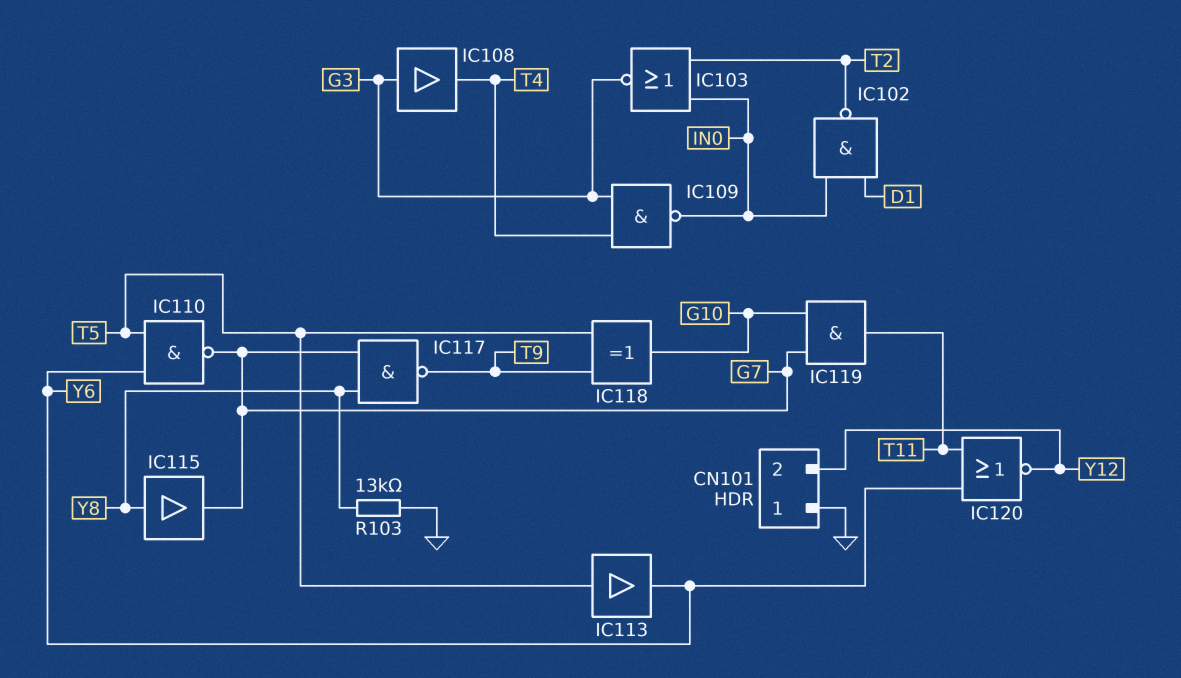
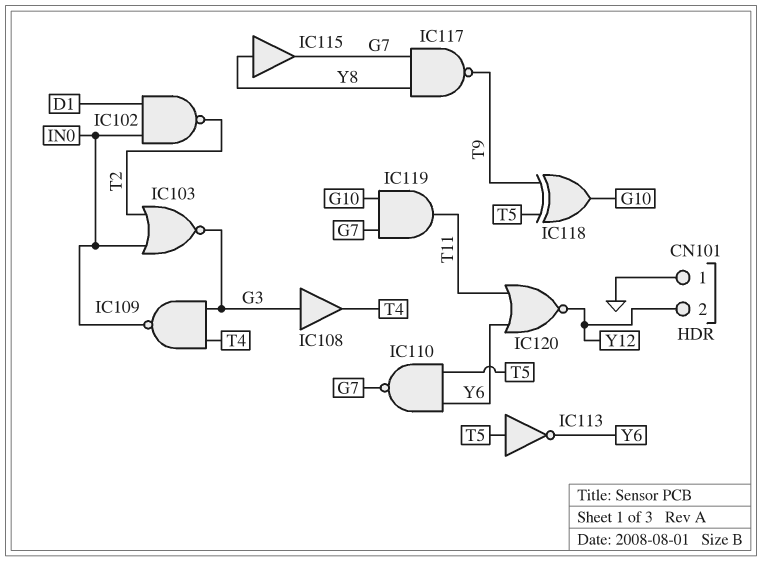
IC113: buffer (in T5, out Y6) -> NOT (in T5, out Y6)
R103: 13k (GND, Y8) -> none

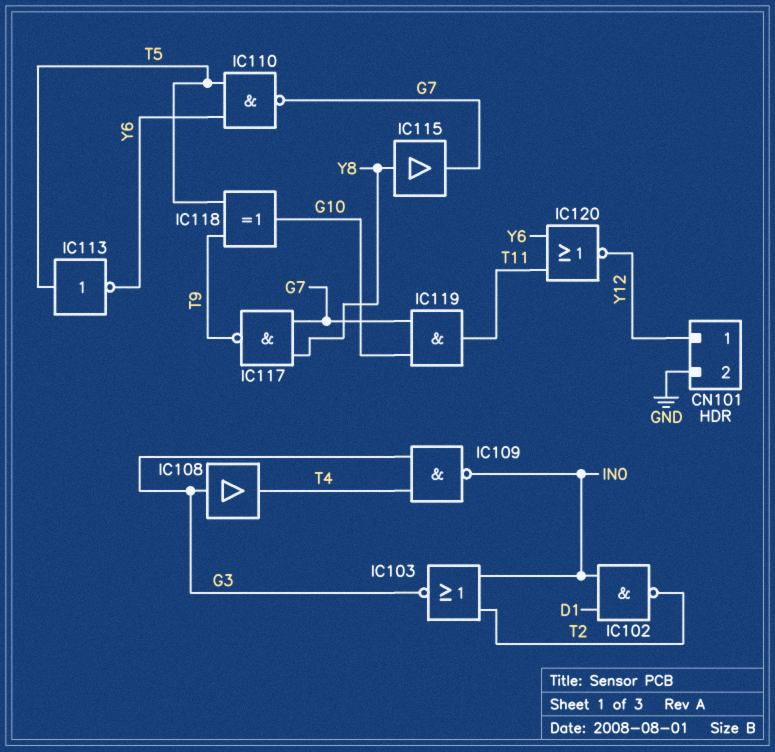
CN101 pin 1: GND -> Y12
CN101 pin 2: Y12 -> GND

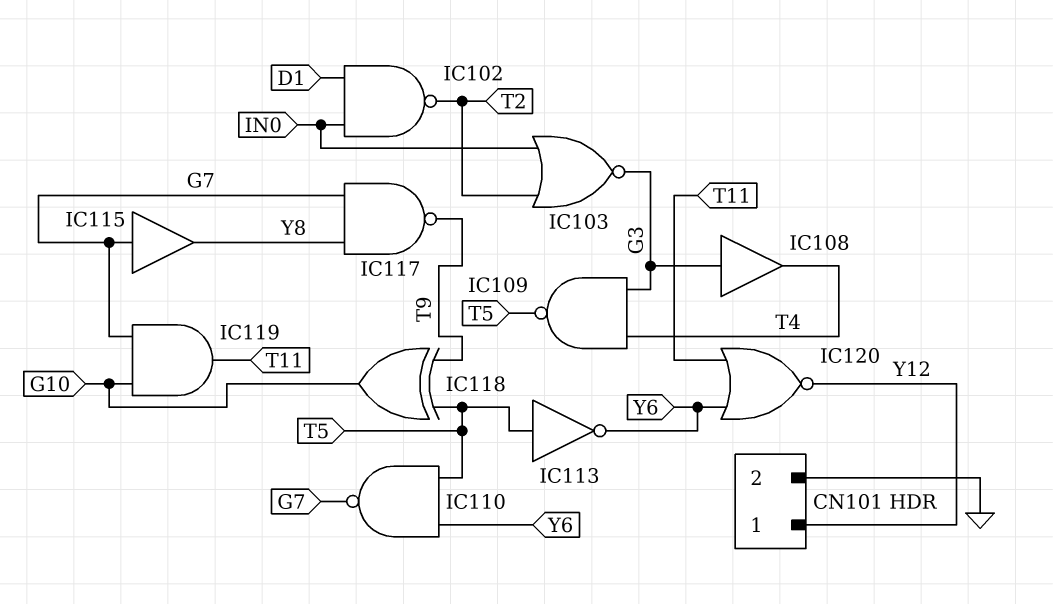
IC109: NAND (in G3, in T4, out IN0) -> NAND (in G3, in T4, out T5)
IC115: buffer (in Y8, out G7) -> buffer (in G7, out Y8)

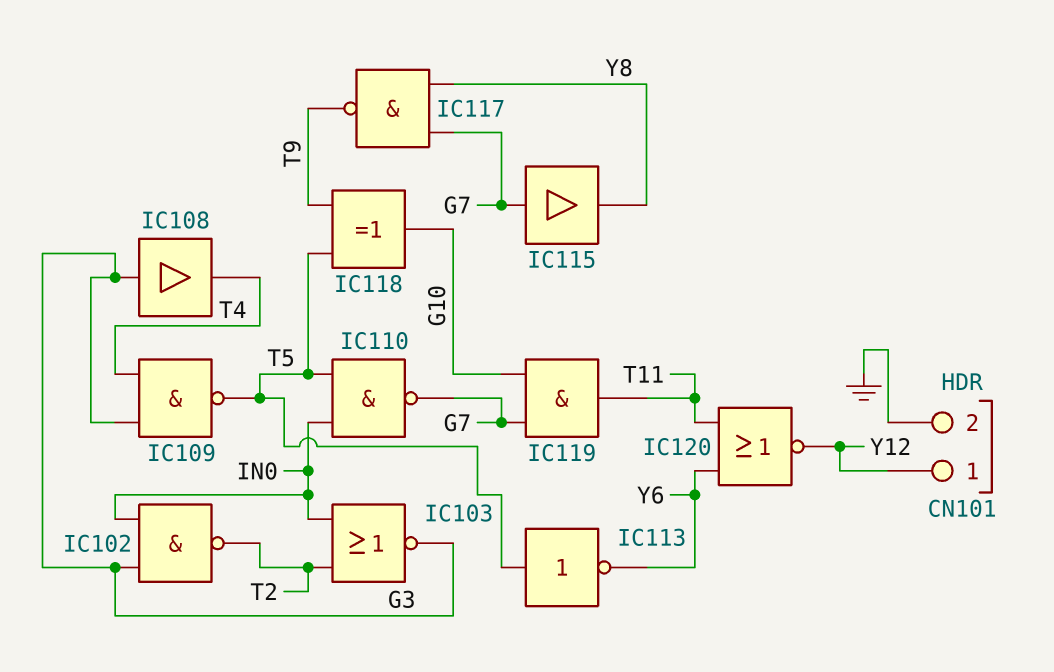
IC102: NAND (in D1, in IN0, out T2) -> NAND (in G3, in IN0, out T2)
IC110: NAND (in T5, in Y6, out G7) -> NAND (in IN0, in T5, out G7)

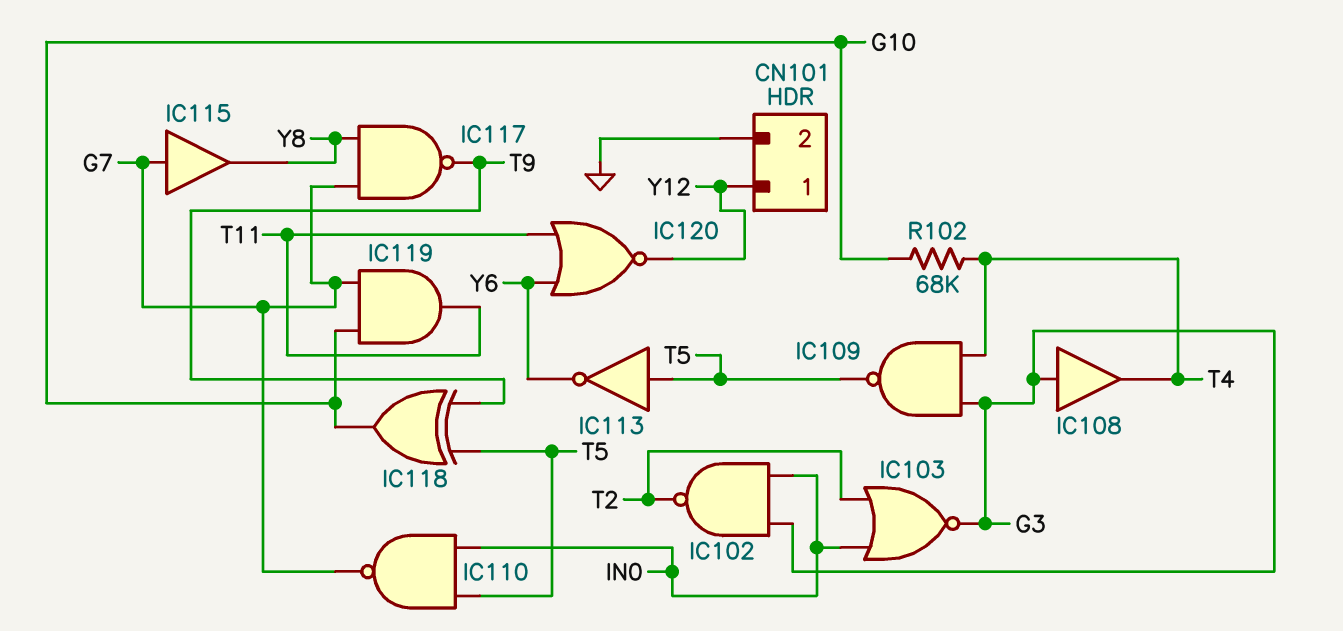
R102: none -> 68k (G10, T4)

